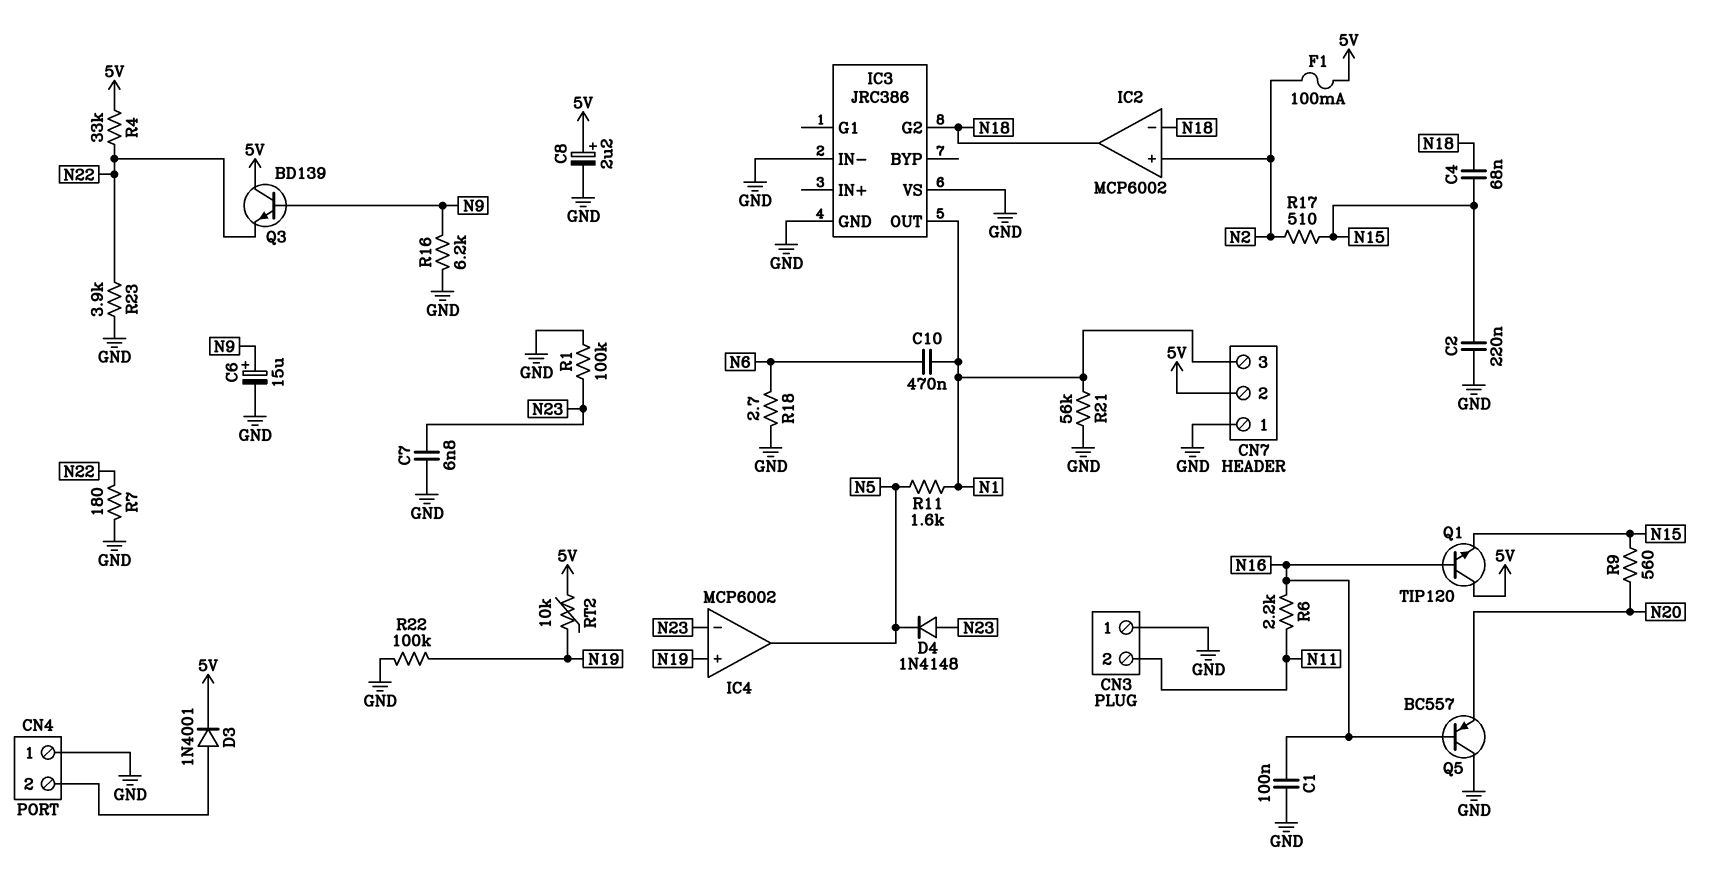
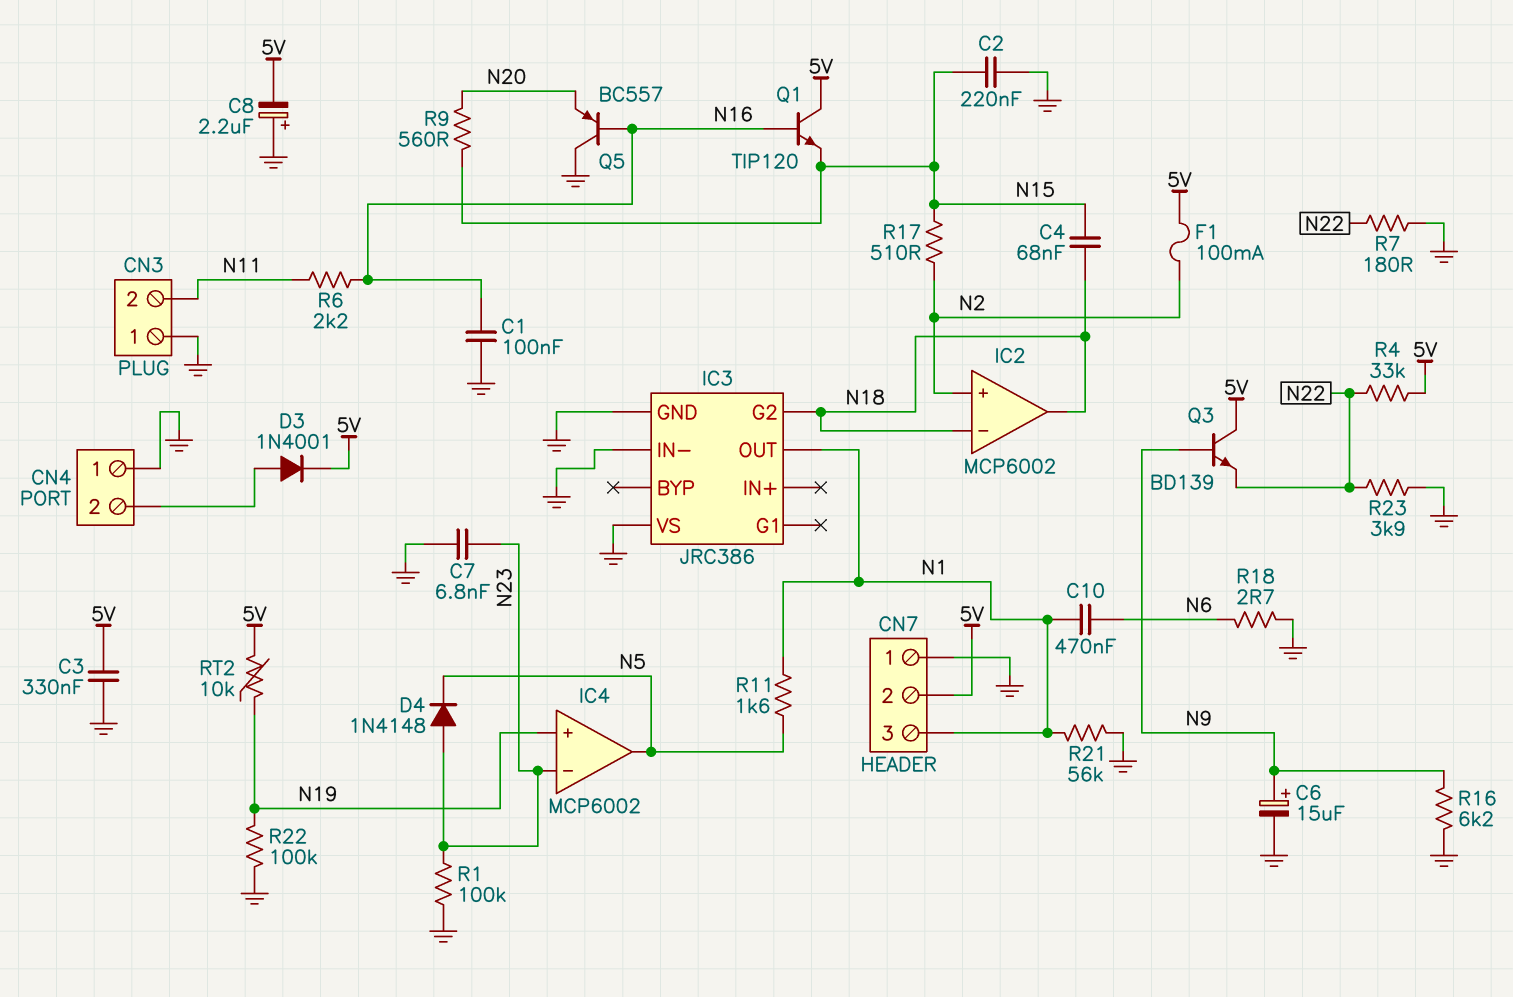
C3: none -> 330nF (5V, GND)
C8: 2.2uF (plus 5V, minus GND) -> 2.2uF (plus GND, minus 5V)

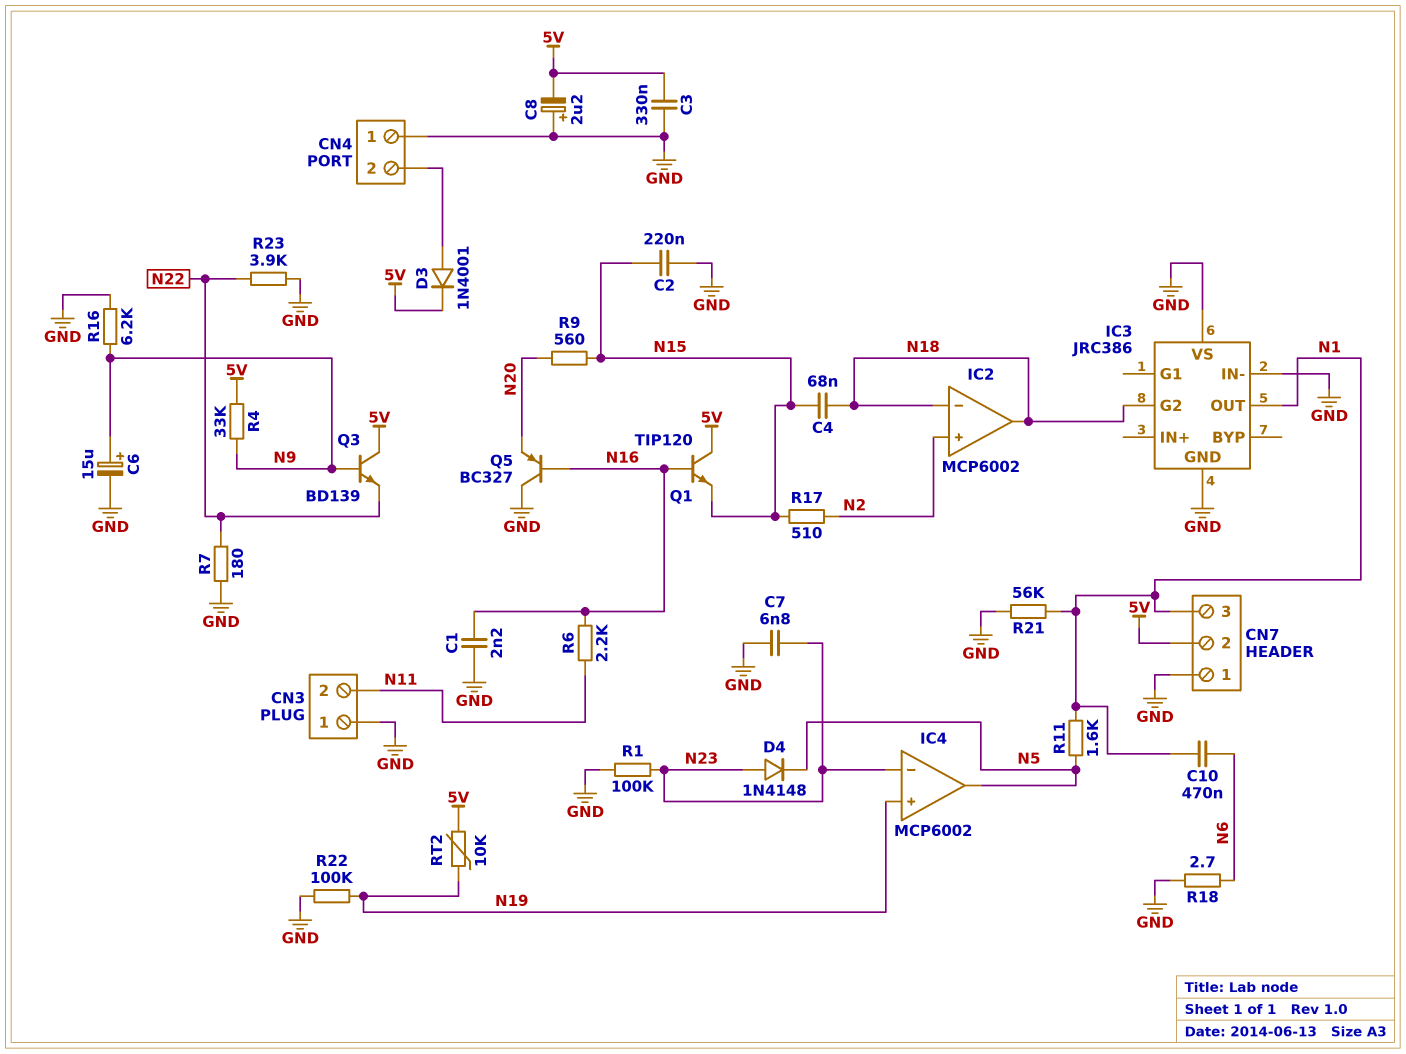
C1: 100nF (GND, N16) -> 2.2nF (GND, N16)
F1: 100mA (5V, N2) -> none
Q5: PNP BC557 (B N16, C GND, E N20) -> PNP BC327 (B N16, C GND, E N20)
R4: 33k (5V, N22) -> 33k (5V, N9)

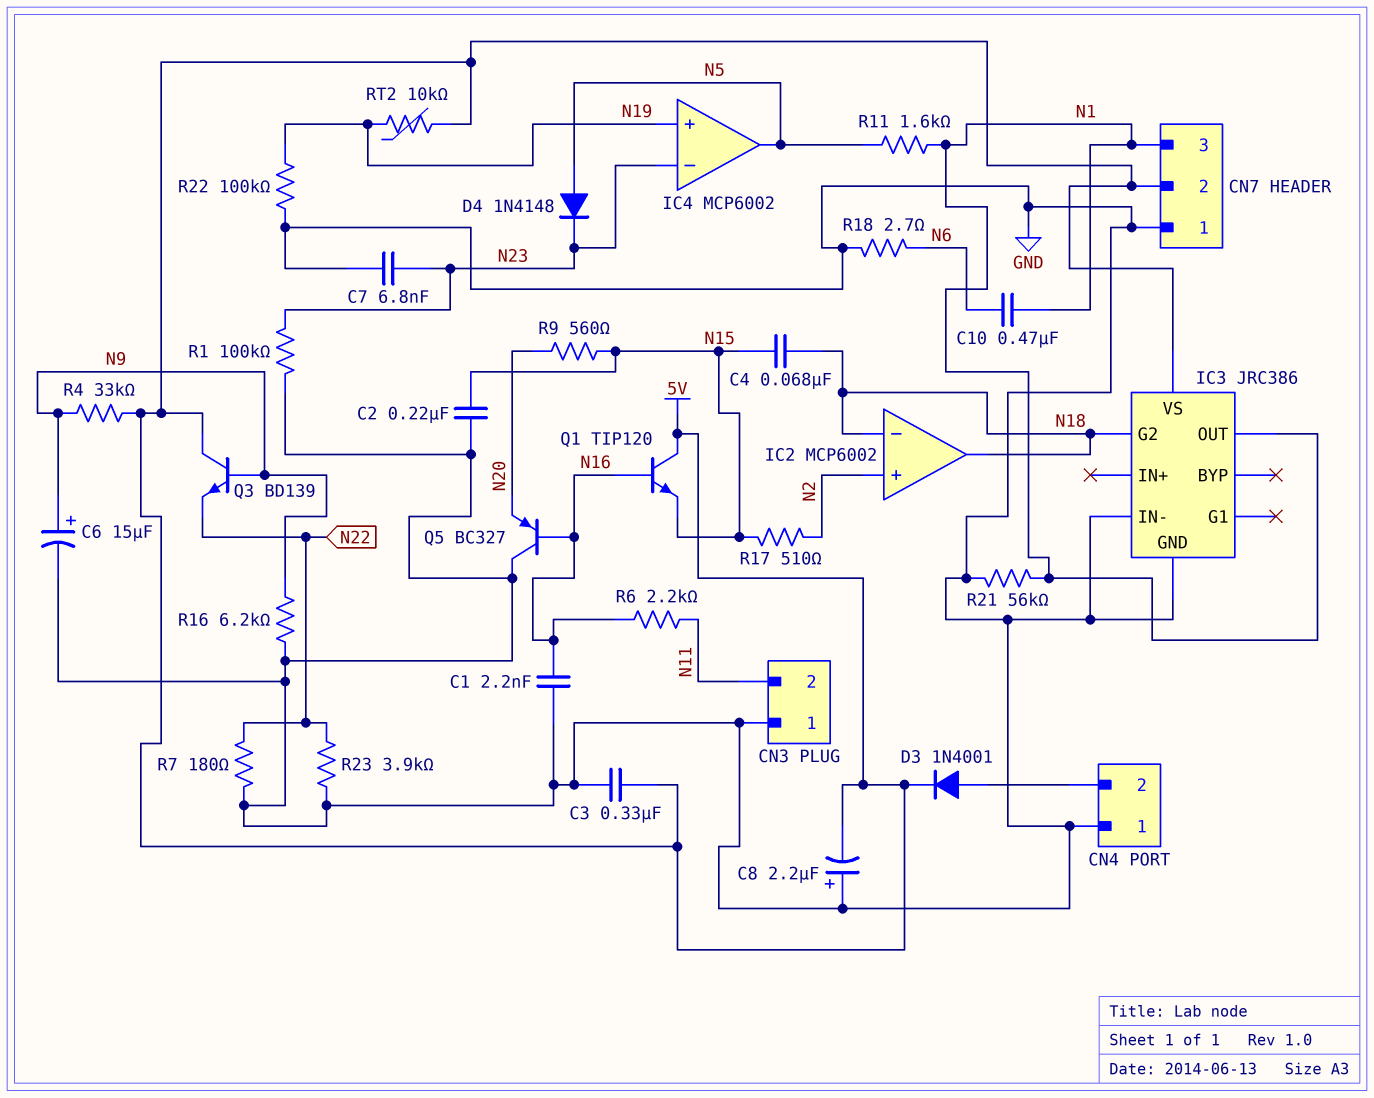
D4: diode 1N4148 (A N23, K N5) -> diode 1N4148 (A N5, K N23)
IC3 pin VS: GND -> 5V

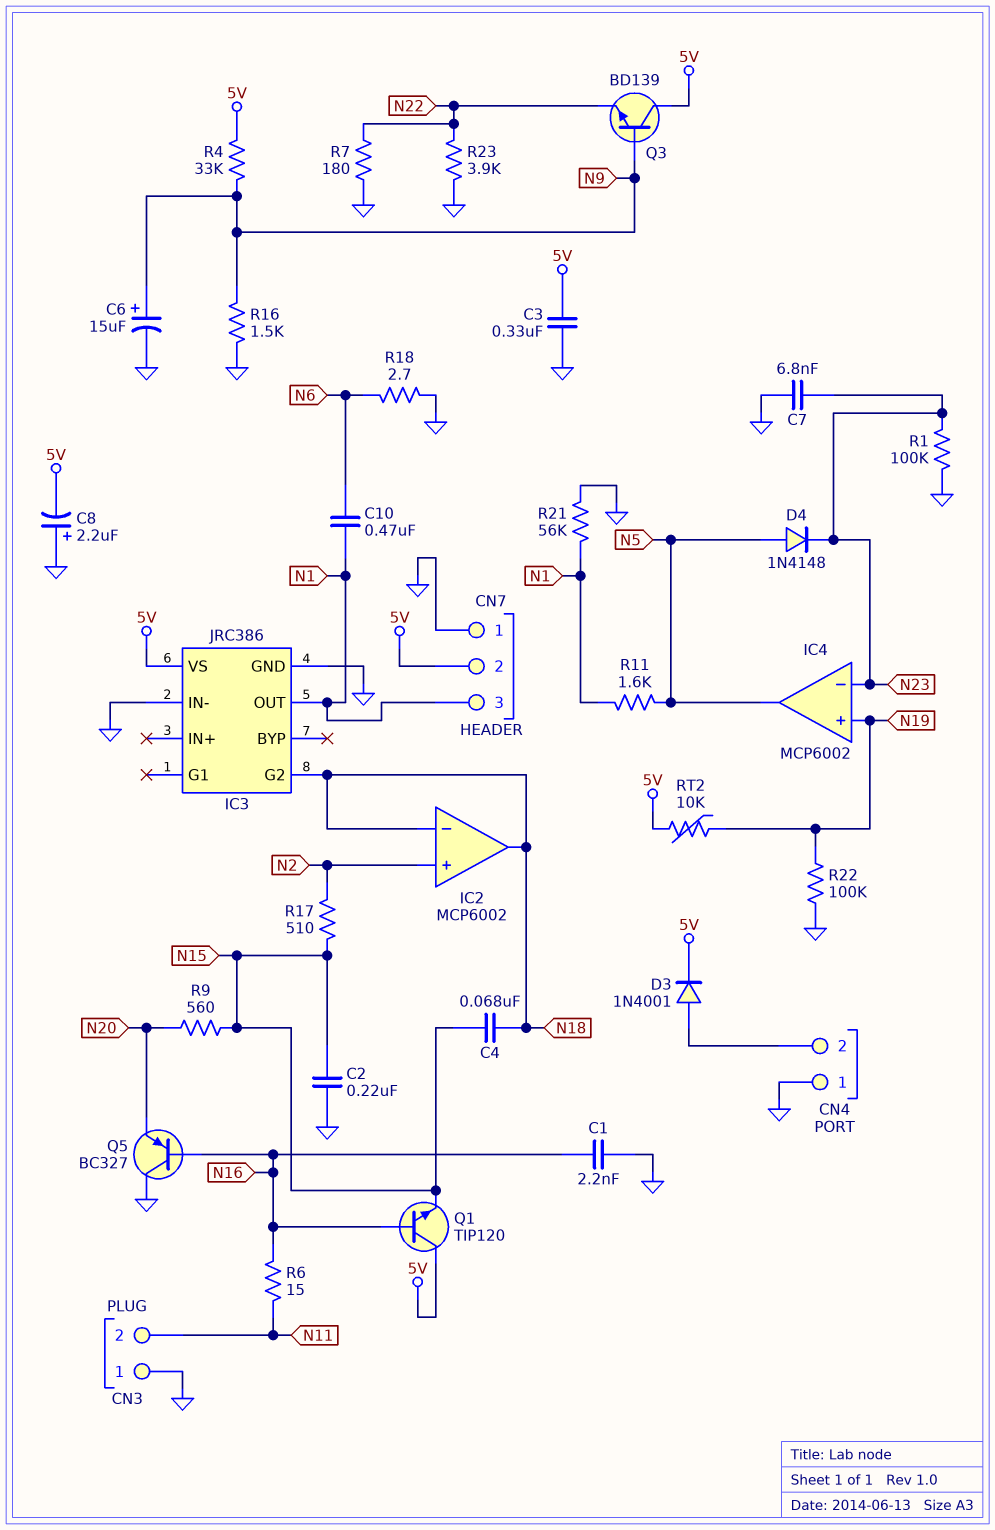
R6: 2.2k (N11, N16) -> 15 (N11, N16)
R16: 6.2k (GND, N9) -> 1.5k (GND, N9)

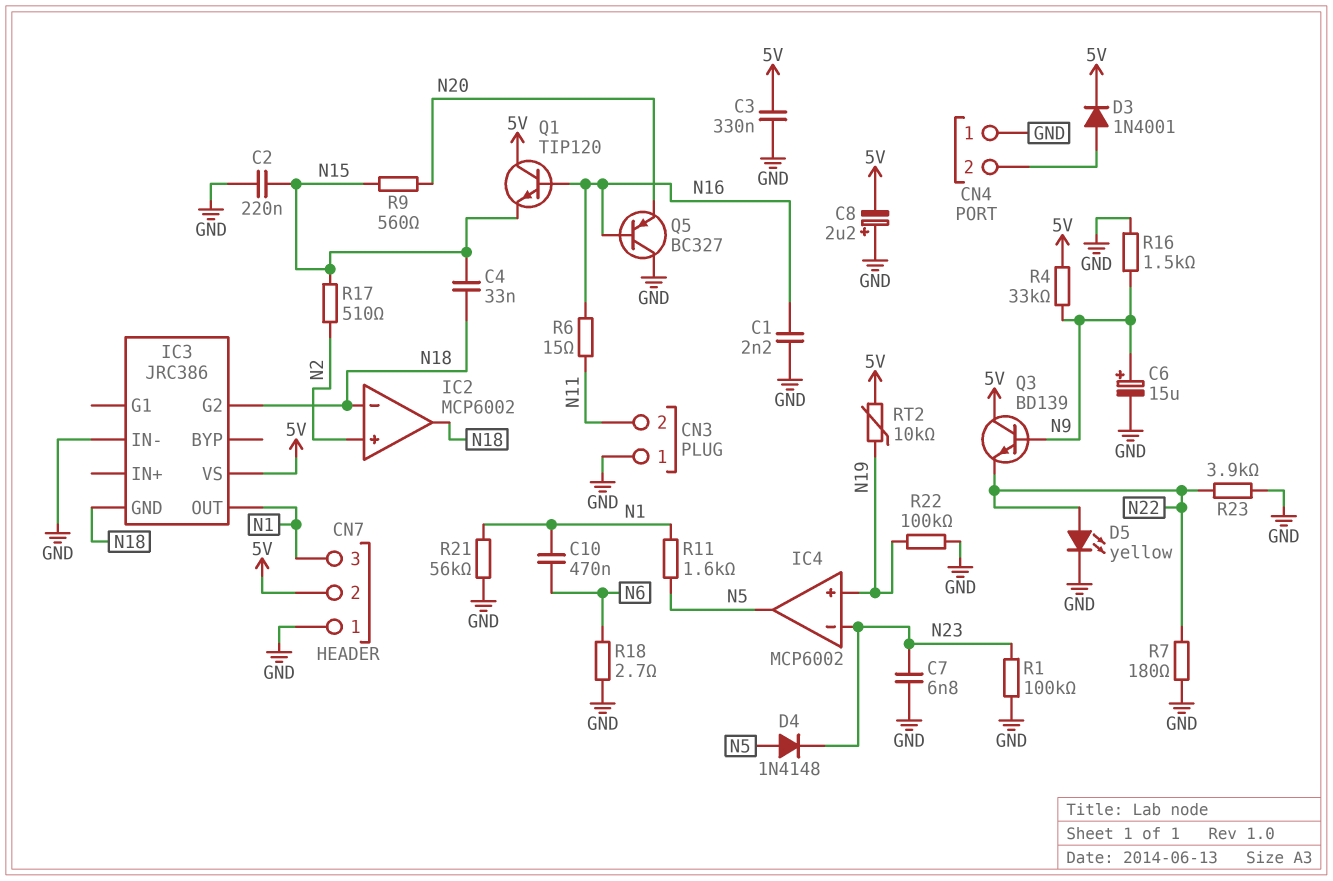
C4: 68nF (N15, N18) -> 33nF (N15, N18)
D5: none -> LED yellow (A N22, K GND)
IC3 pin GND: GND -> N18

